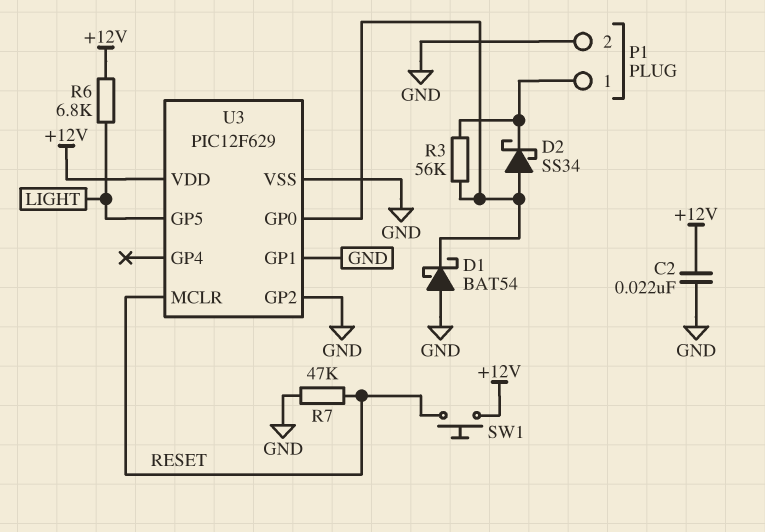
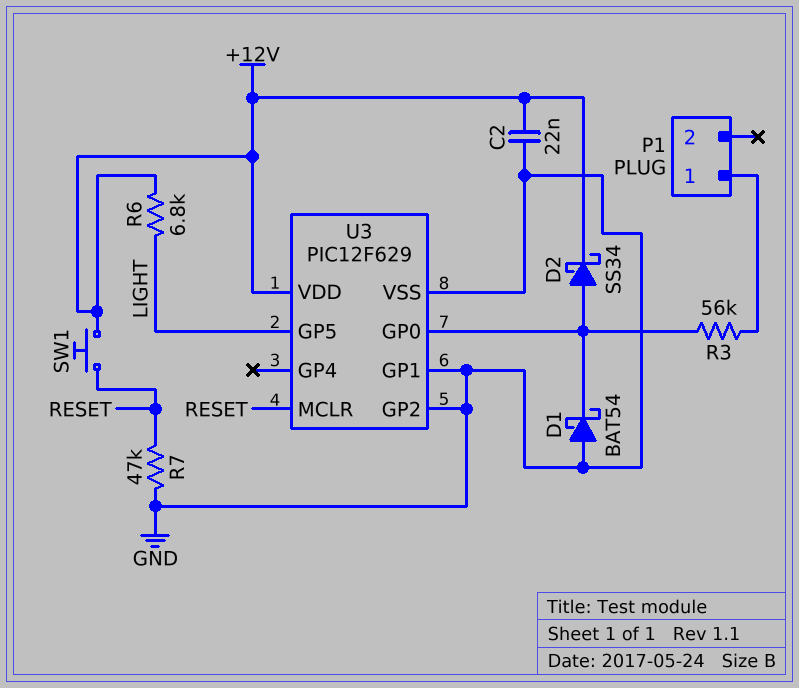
D2: schottky SS34 (A U3/GP0, K P1/1) -> schottky SS34 (A U3/GP0, K +12V)
P1 pin 2: GND -> none

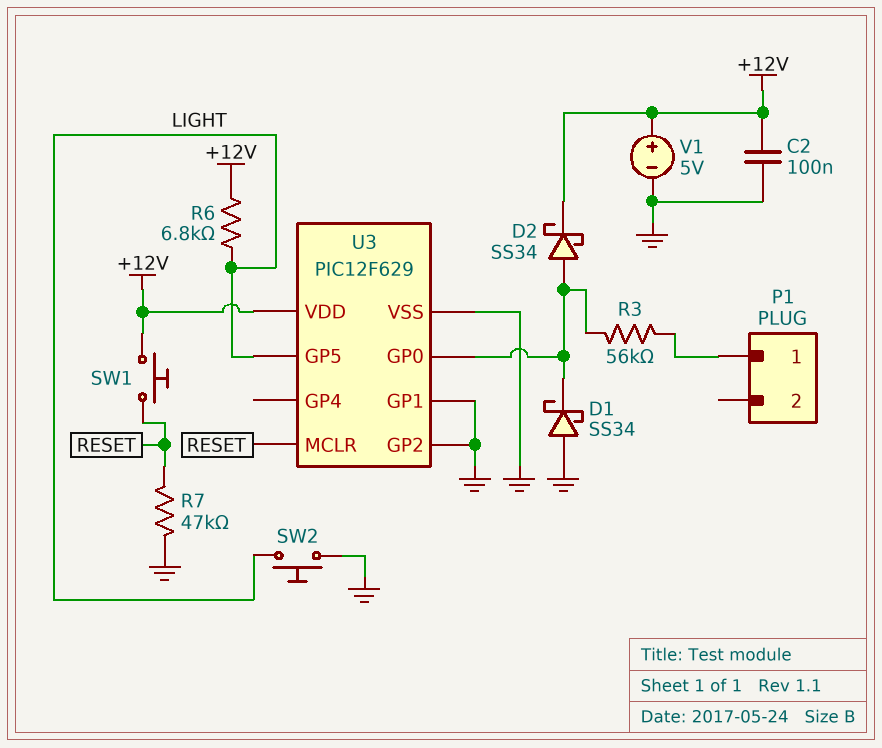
C2: 22nF (+12V, GND) -> 100nF (+12V, GND)
D1: schottky BAT54 (A GND, K U3/GP0) -> schottky SS34 (A GND, K U3/GP0)
SW2: none -> button (GND, LIGHT)
V1: none -> 5V (plus +12V, minus GND)

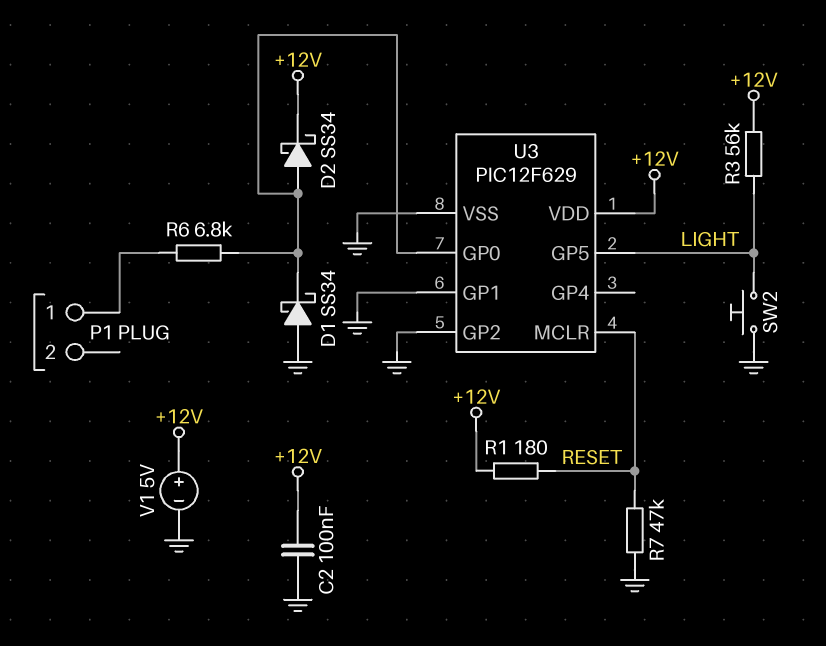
R1: none -> 180 (+12V, RESET)
R3: 56k (P1/1, U3/GP0) -> 56k (+12V, LIGHT)
R6: 6.8k (+12V, LIGHT) -> 6.8k (P1/1, U3/GP0)
SW1: button (+12V, RESET) -> none

